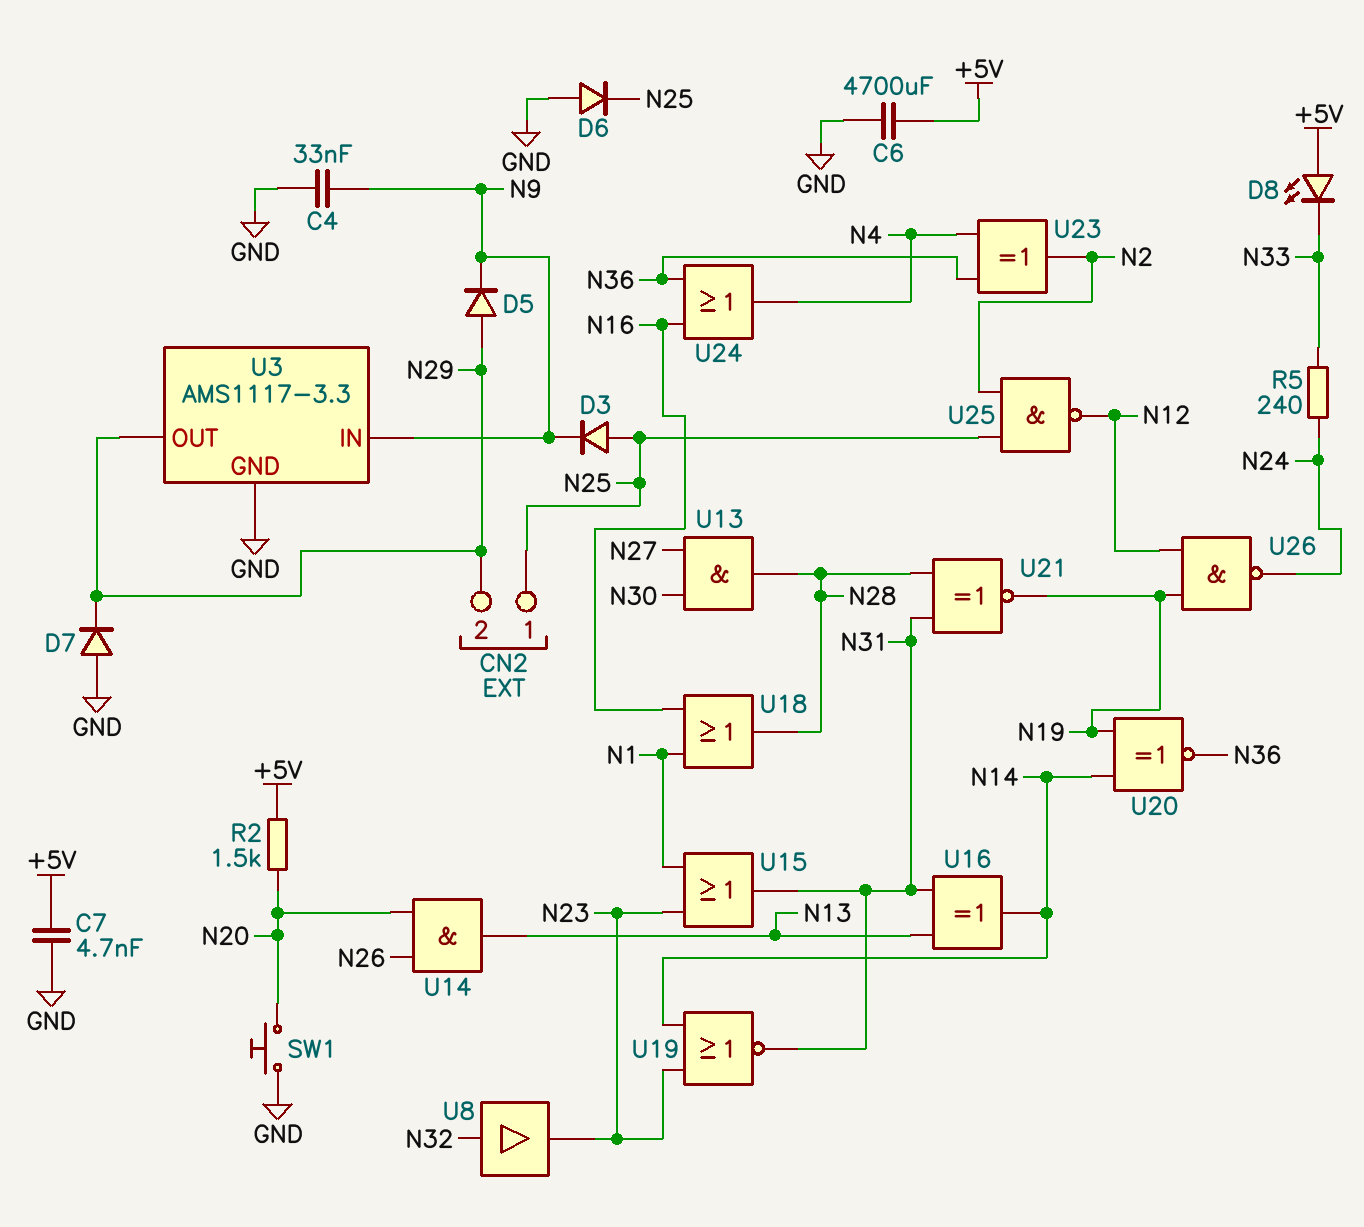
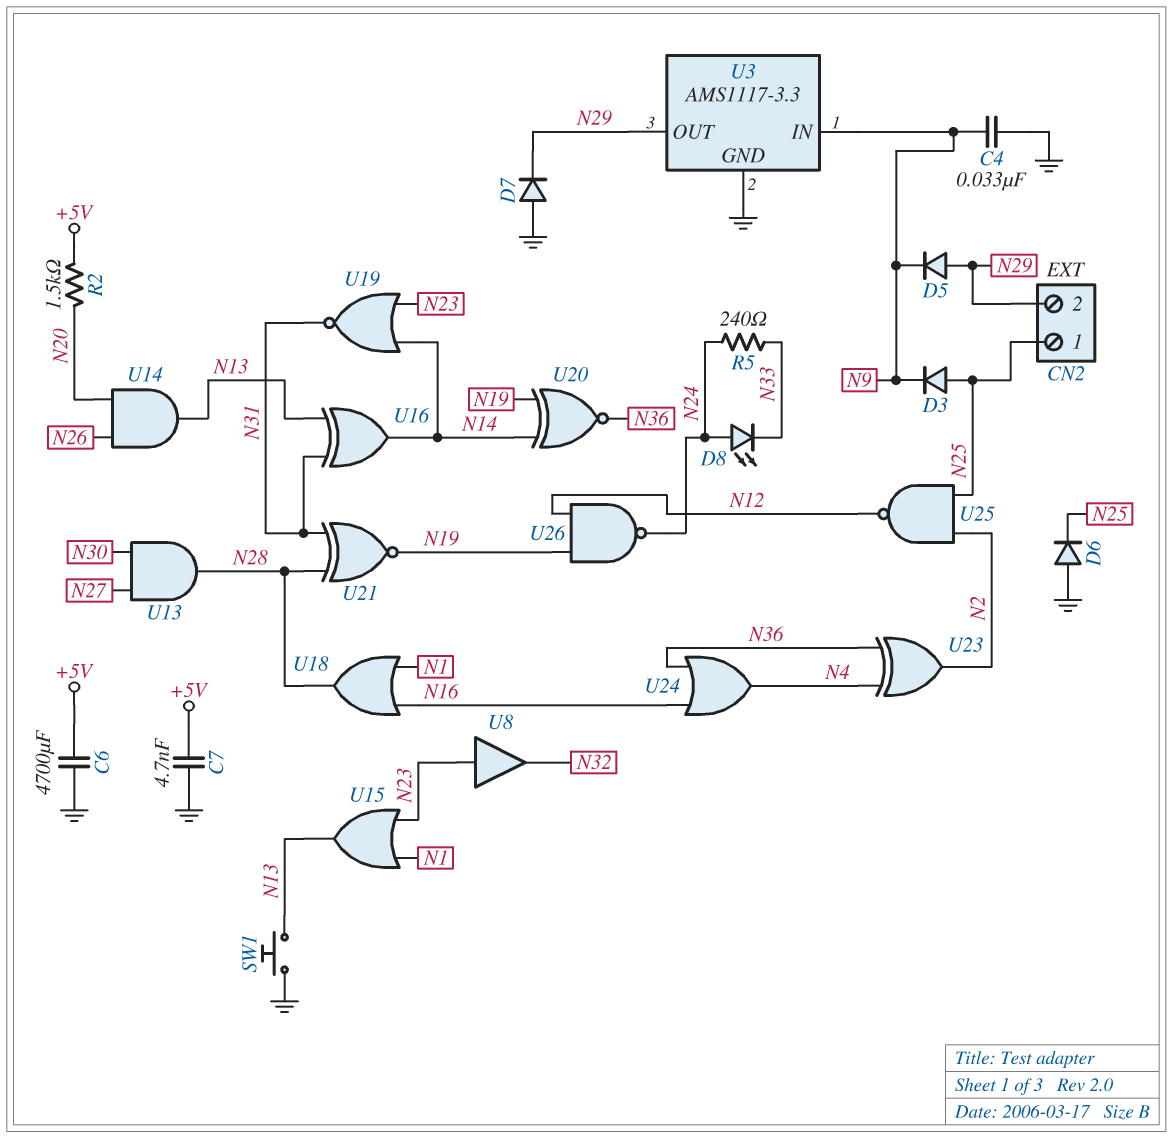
D8: LED (A +5V, K N33) -> LED (A N24, K N33)
SW1: button (GND, N20) -> button (GND, N13)
U8: buffer (in N32, out N23) -> buffer (in N23, out N32)
U15: OR (in N1, in N23, out N31) -> OR (in N1, in N23, out N13)

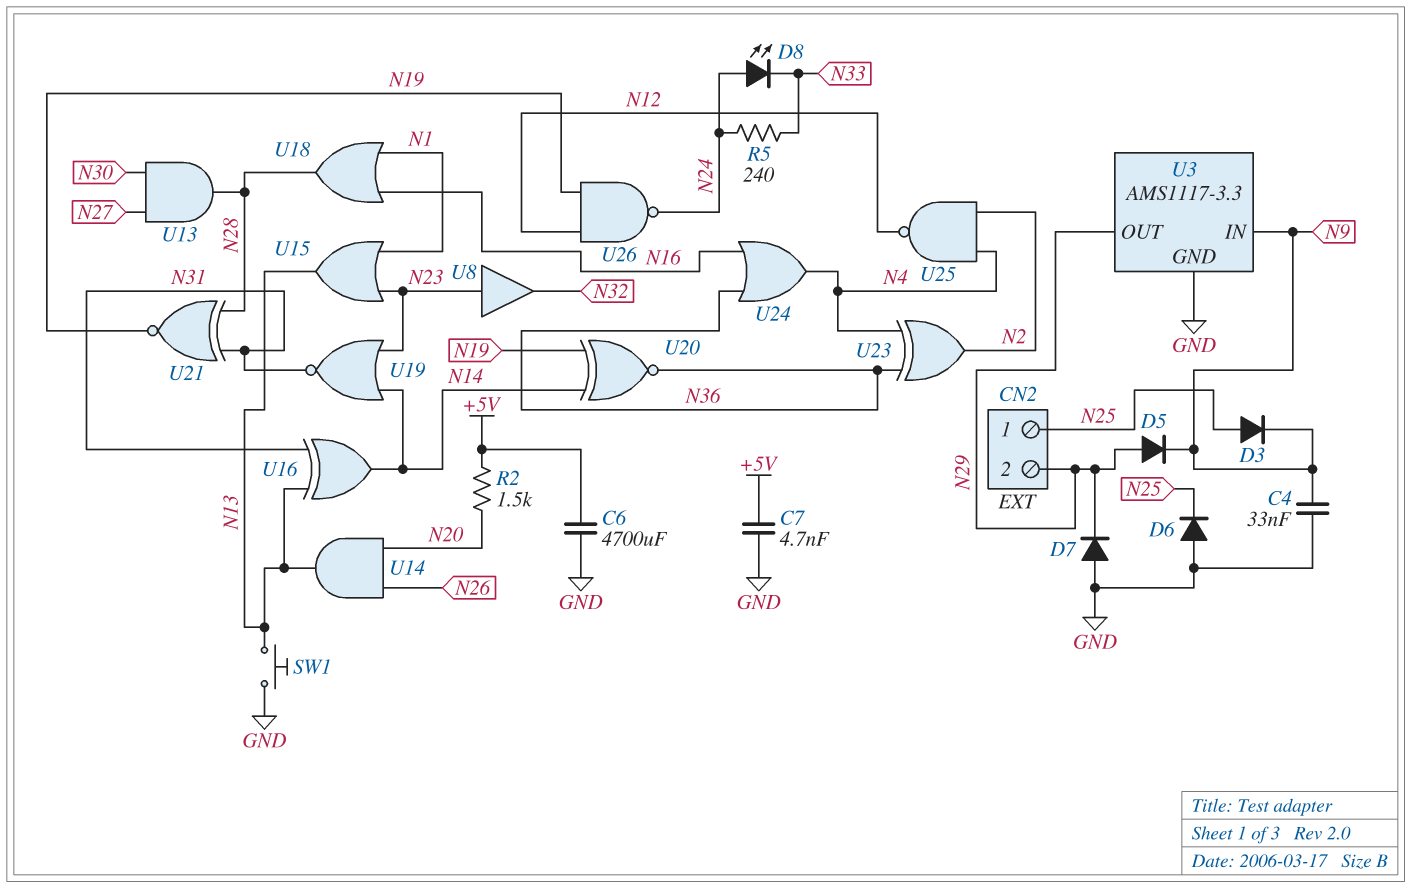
U25: NAND (in N2, in N25, out N12) -> NAND (in N2, in N4, out N12)

